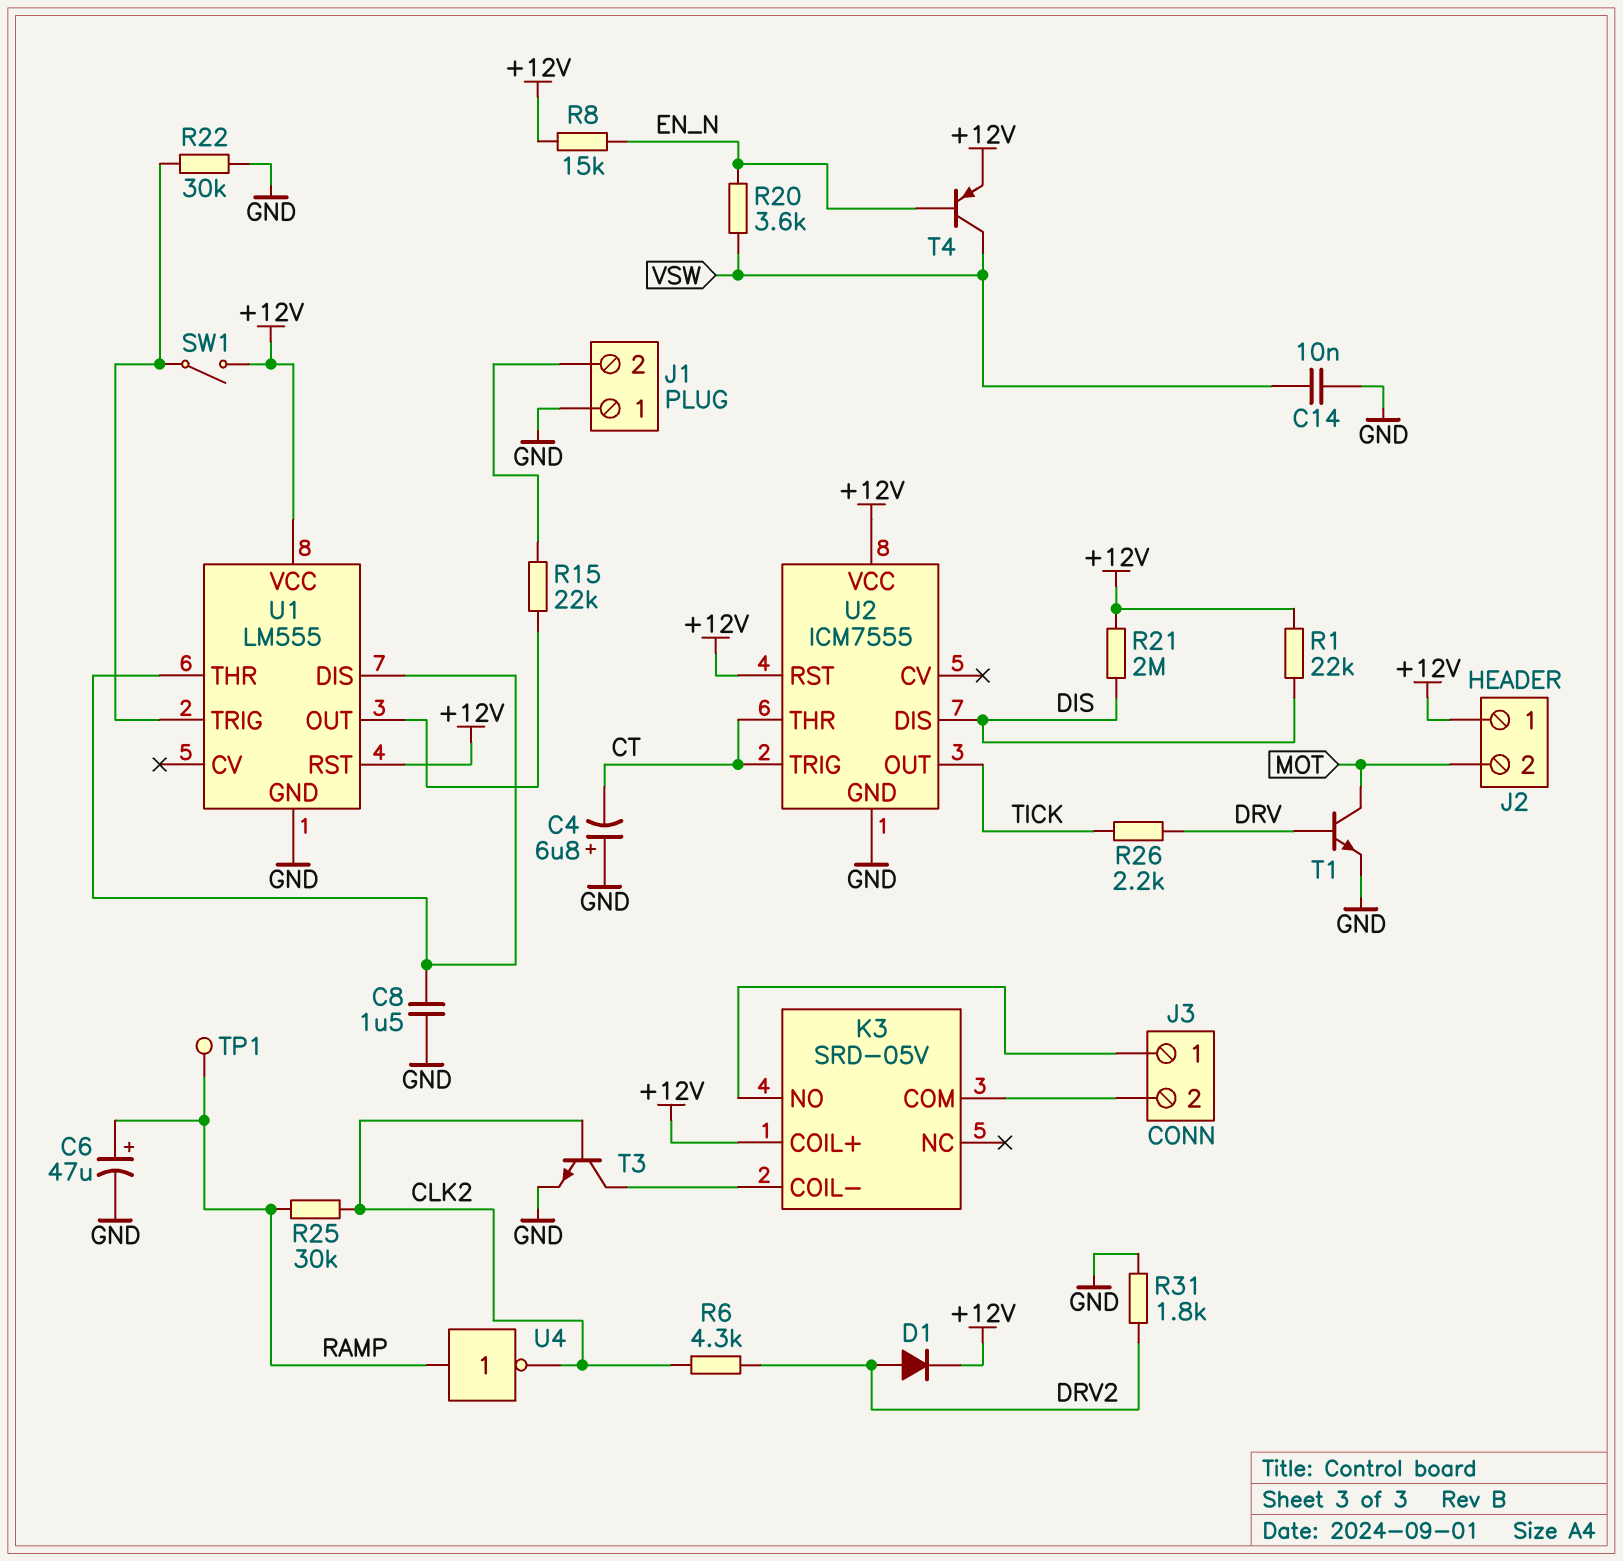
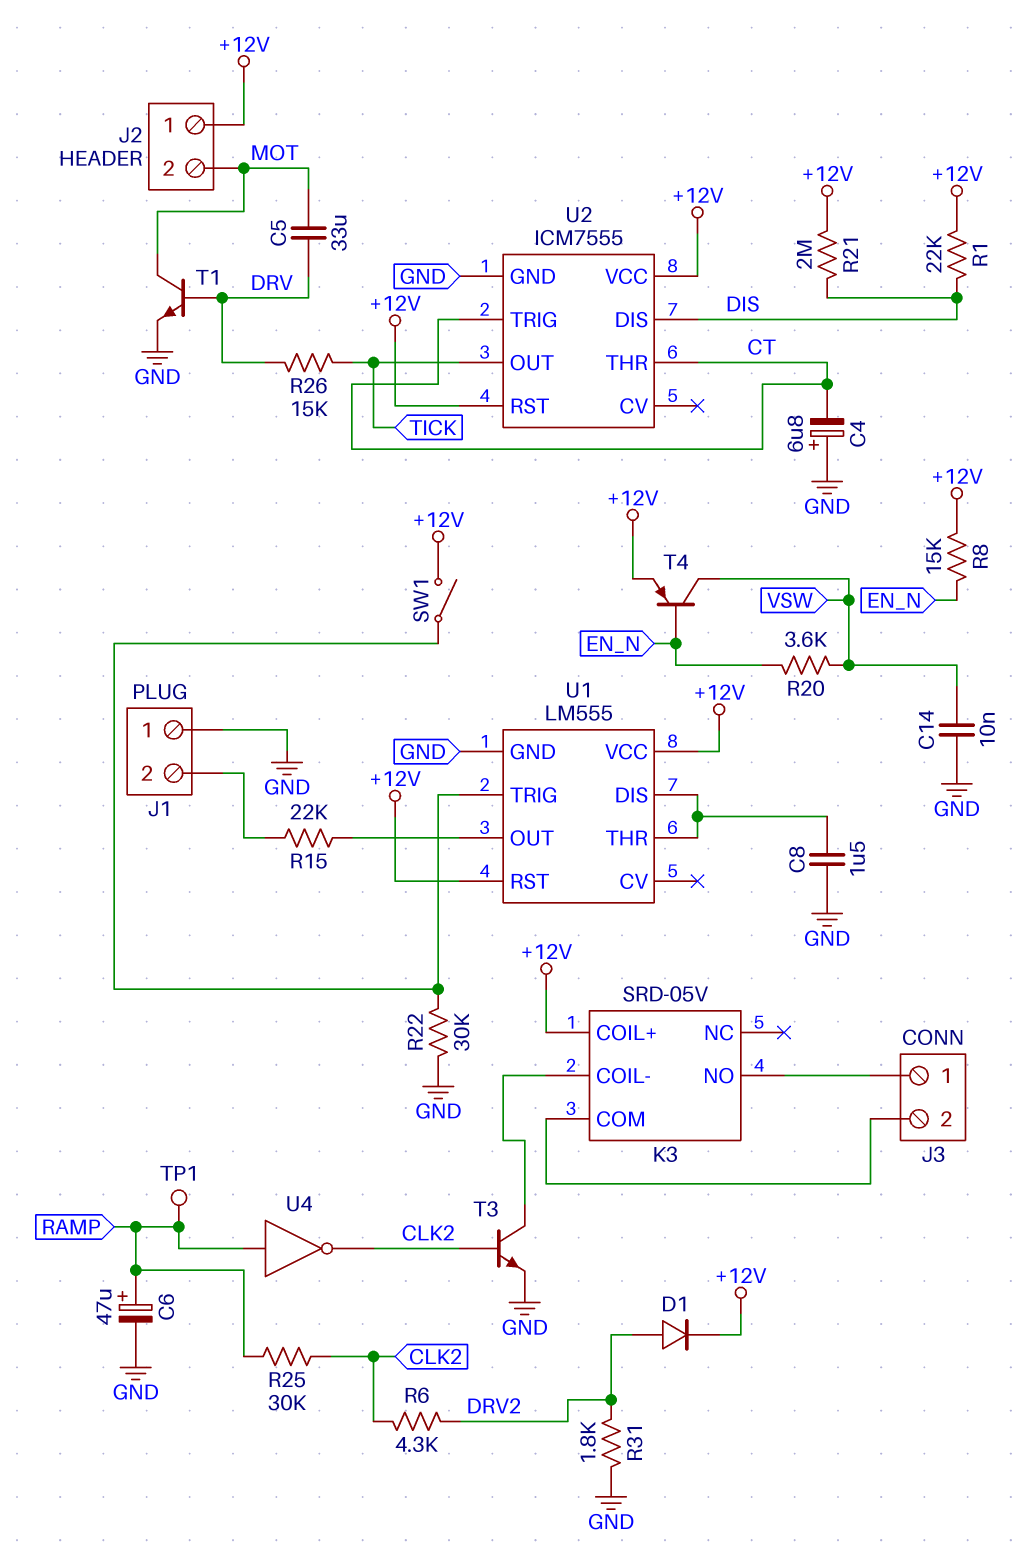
C5: none -> 33uF (DRV, MOT)
R26: 2.2k (DRV, TICK) -> 15k (DRV, TICK)

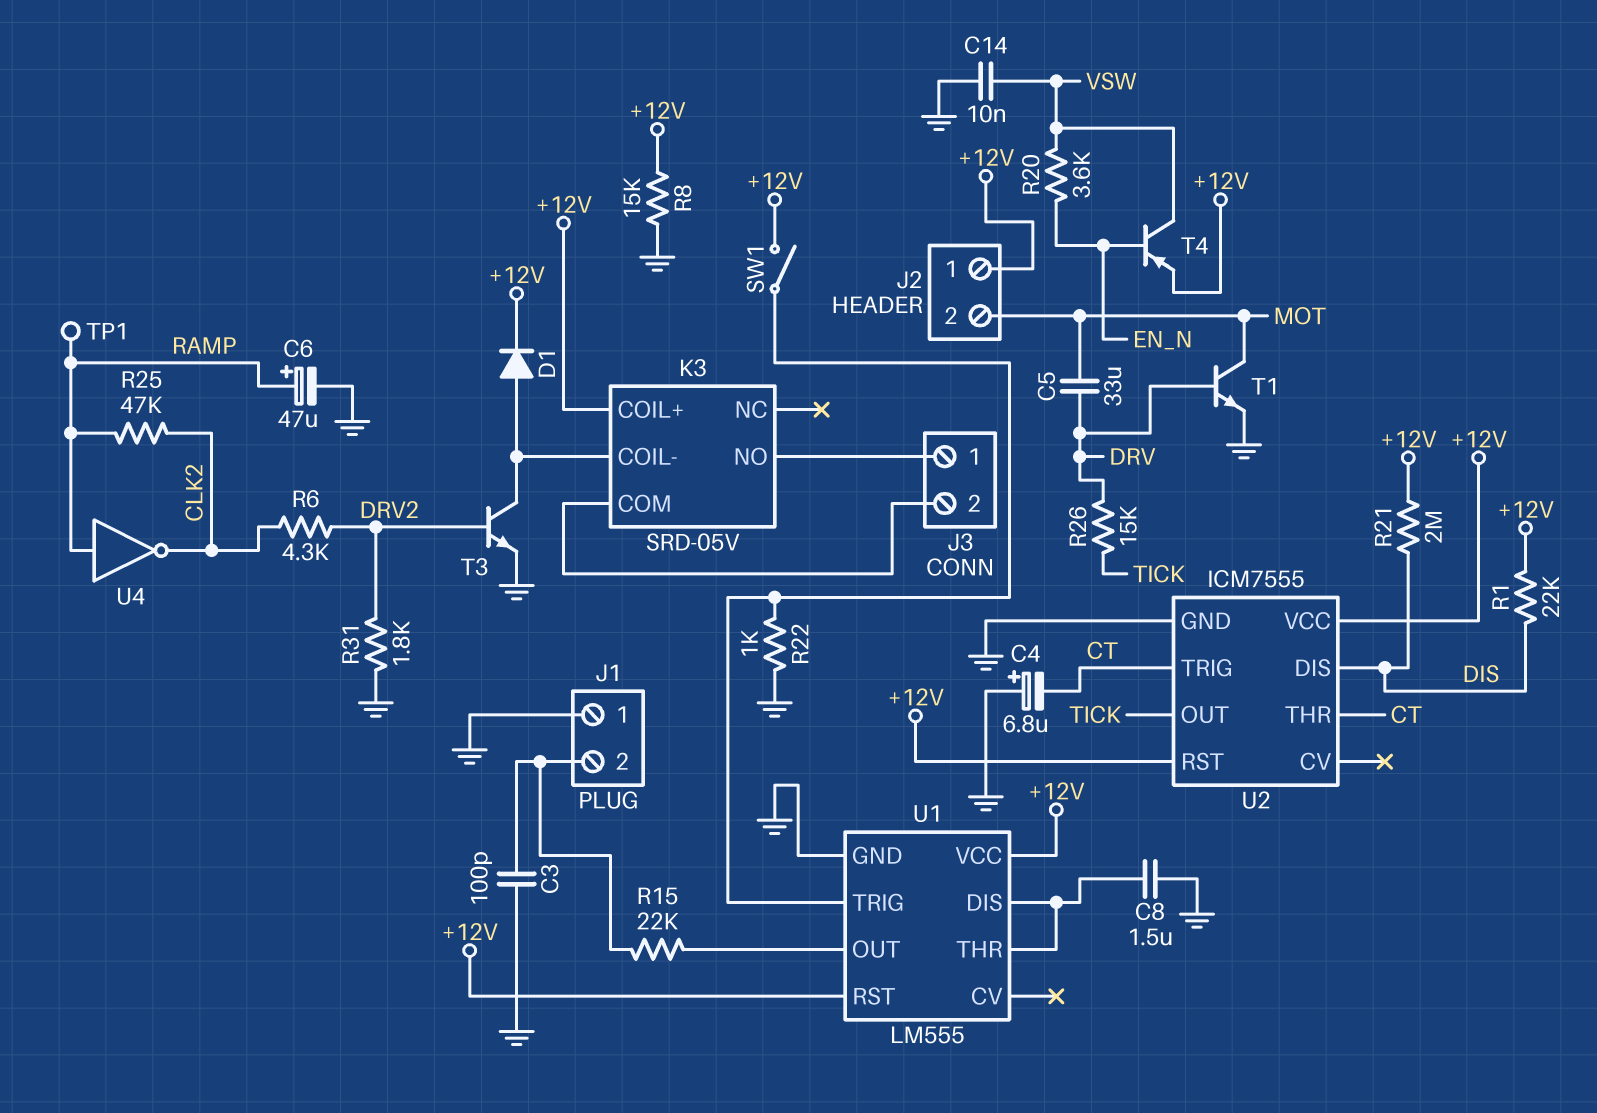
C3: none -> 100pF (GND, J1/2)
D1: diode (A DRV2, K +12V) -> diode (A K3/COIL-, K +12V)
R8: 15k (+12V, EN_N) -> 15k (+12V, GND)
R22: 30k (GND, U1/TRIG) -> 1k (GND, U1/TRIG)
R25: 30k (CLK2, RAMP) -> 47k (CLK2, RAMP)
T3: NPN (B CLK2, C K3/COIL-, E GND) -> NPN (B DRV2, C K3/COIL-, E GND)

